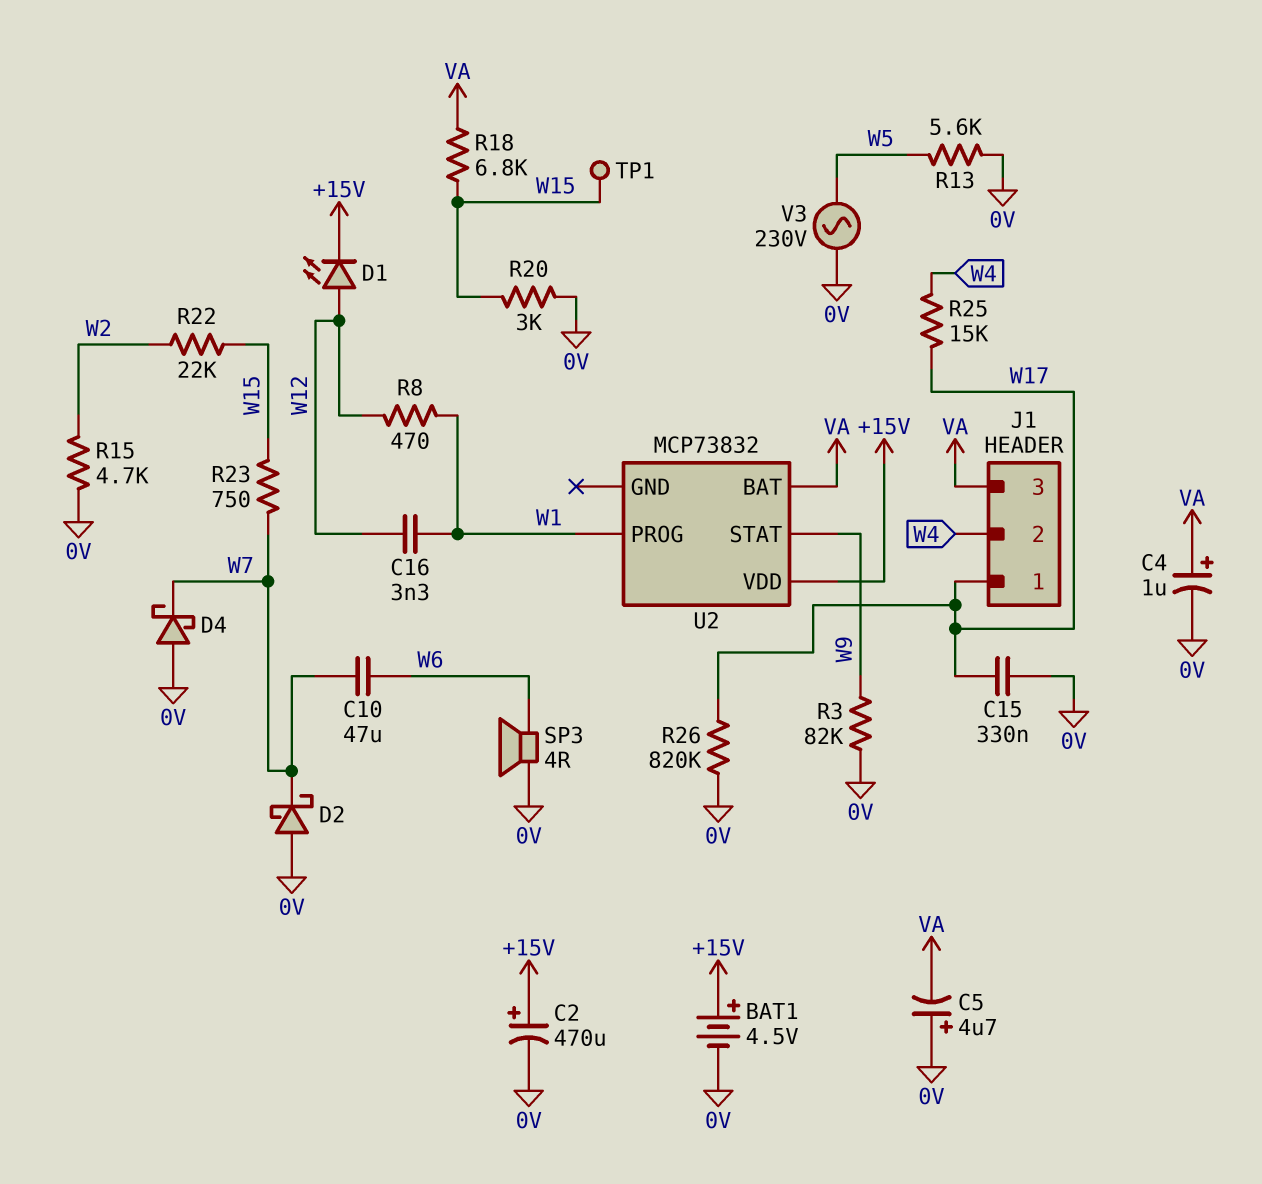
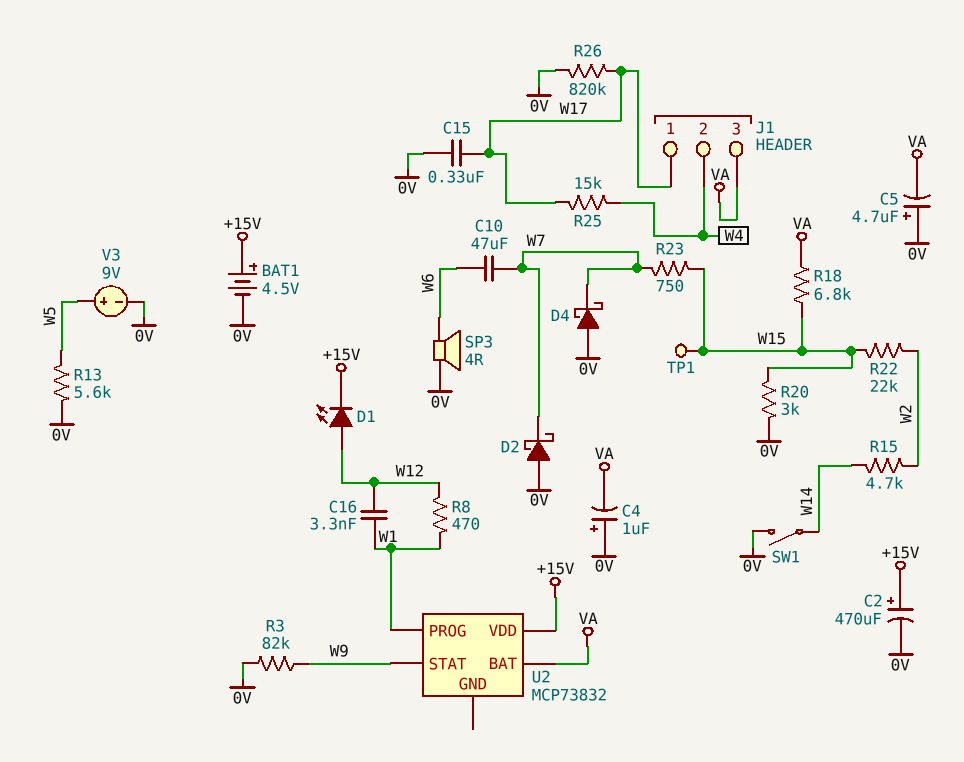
C4: 1uF (plus VA, minus 0V) -> 1uF (plus 0V, minus VA)
R15: 4.7k (0V, W2) -> 4.7k (W2, W14)
SW1: none -> switch (0V, W14)
V3: AC 230V (0V, W5) -> 9V (plus W5, minus 0V)

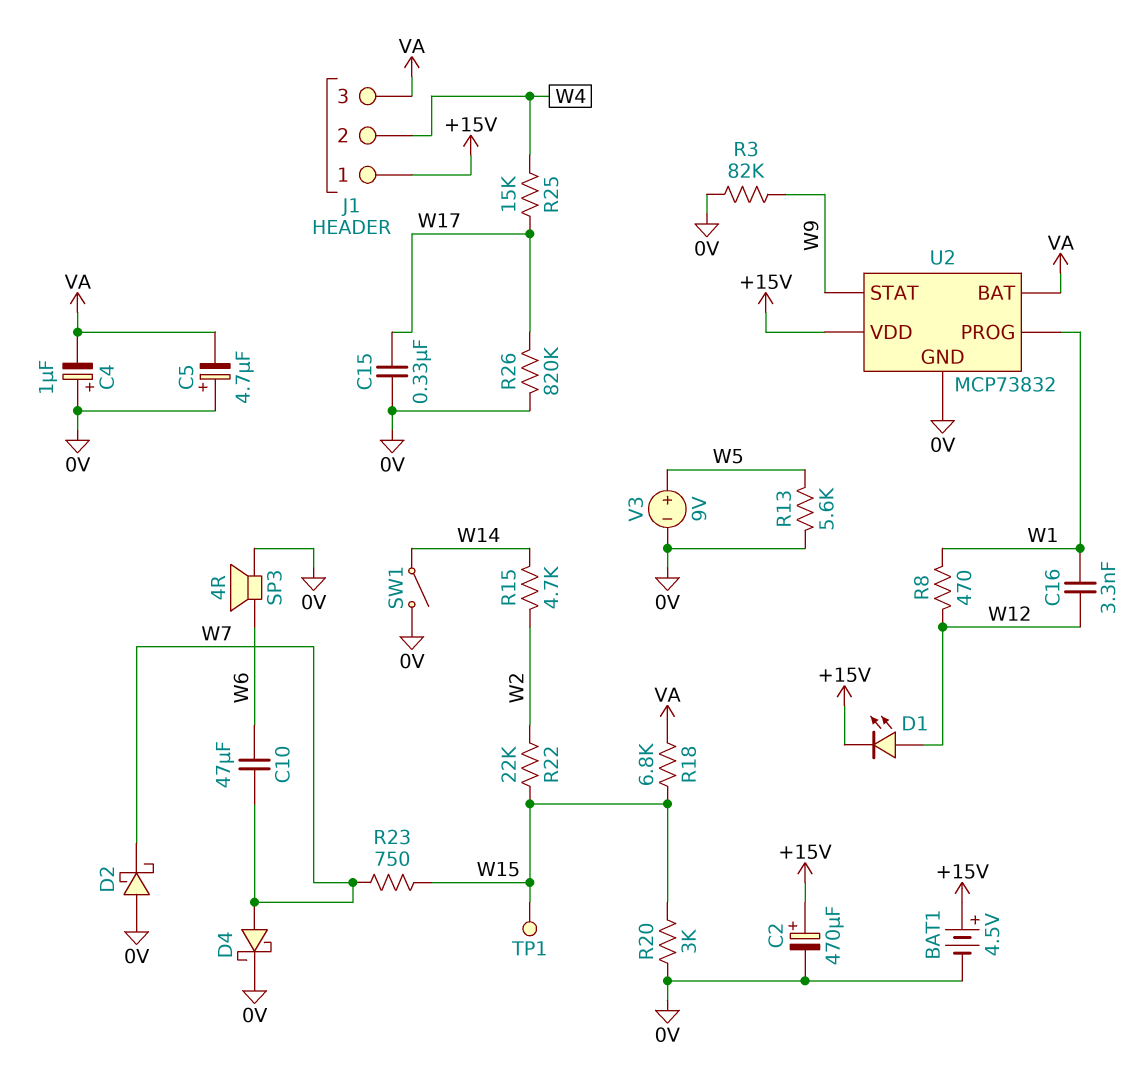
D4: schottky (A 0V, K W7) -> schottky (A W7, K 0V)
J1 pin 1: W17 -> +15V
U2 pin GND: none -> 0V

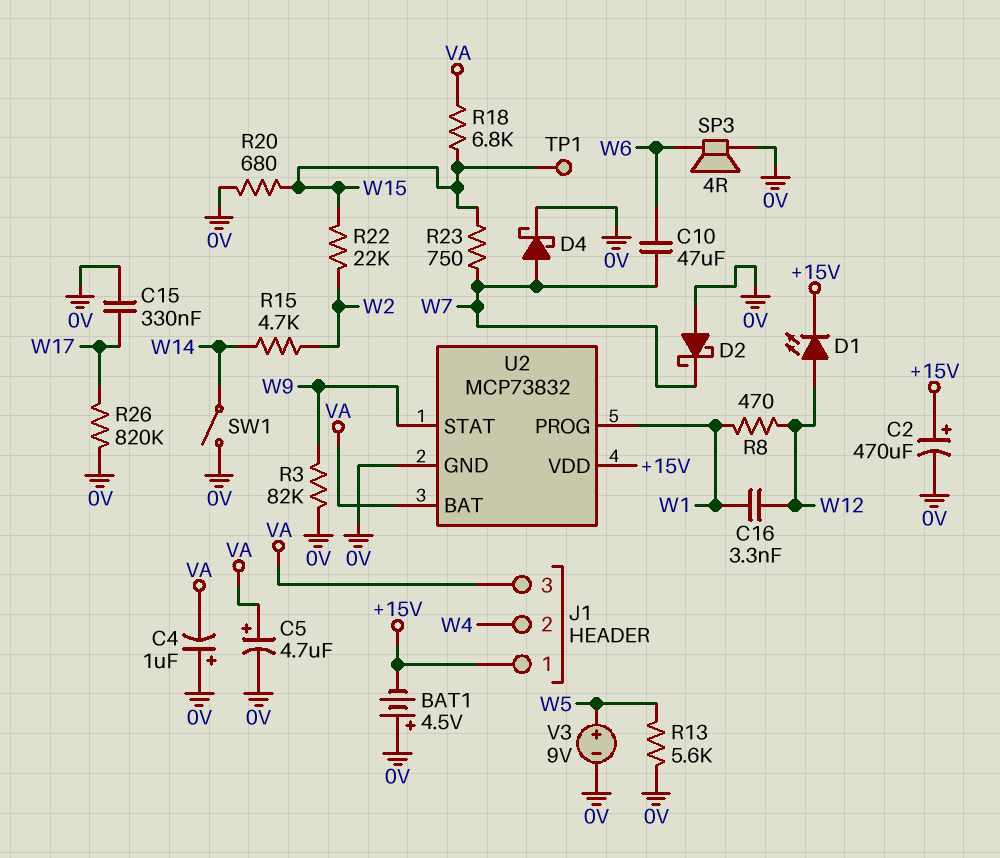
BAT1: 4.5V (plus +15V, minus 0V) -> 4.5V (plus 0V, minus +15V)
C5: 4.7uF (plus 0V, minus VA) -> 4.7uF (plus VA, minus 0V)
R20: 3k (0V, W15) -> 680 (0V, W15)
R25: 15k (W4, W17) -> none

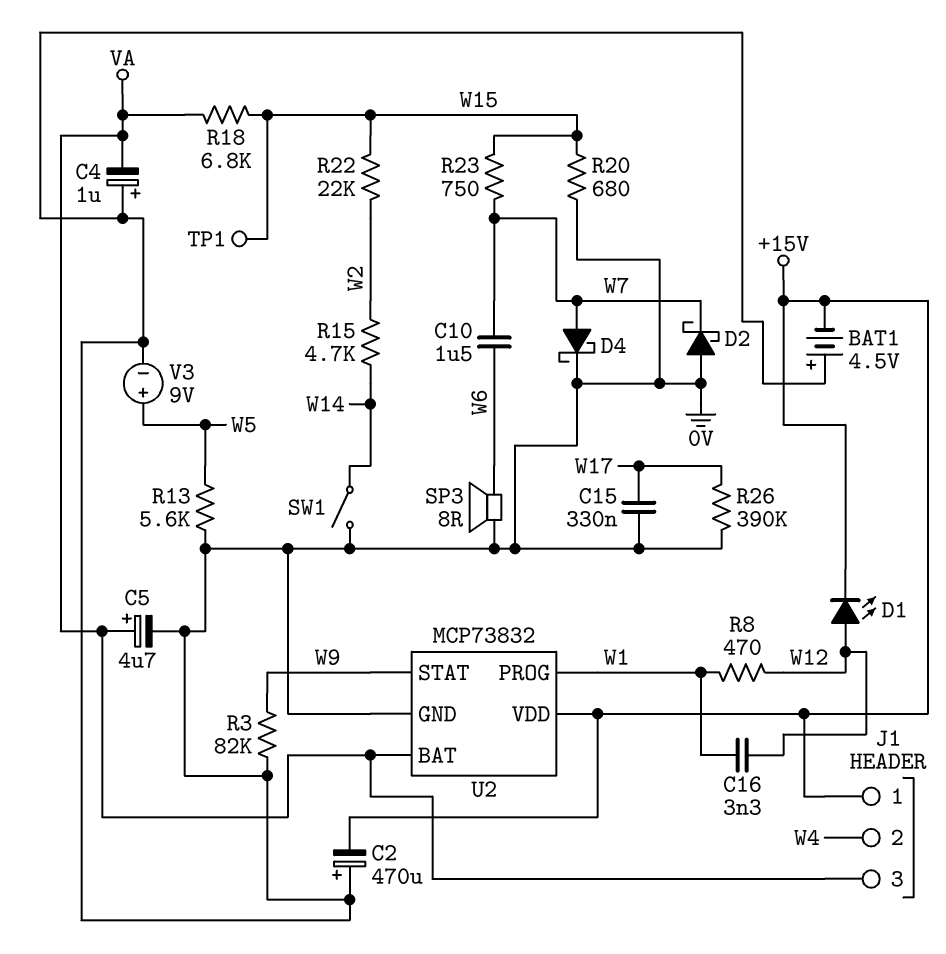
C2: 470uF (plus +15V, minus 0V) -> 470uF (plus 0V, minus +15V)
C10: 47uF (W6, W7) -> 1.5uF (W6, W7)
R26: 820k (0V, W17) -> 390k (0V, W17)
SP3: speaker 4R (0V, W6) -> speaker 8R (0V, W6)

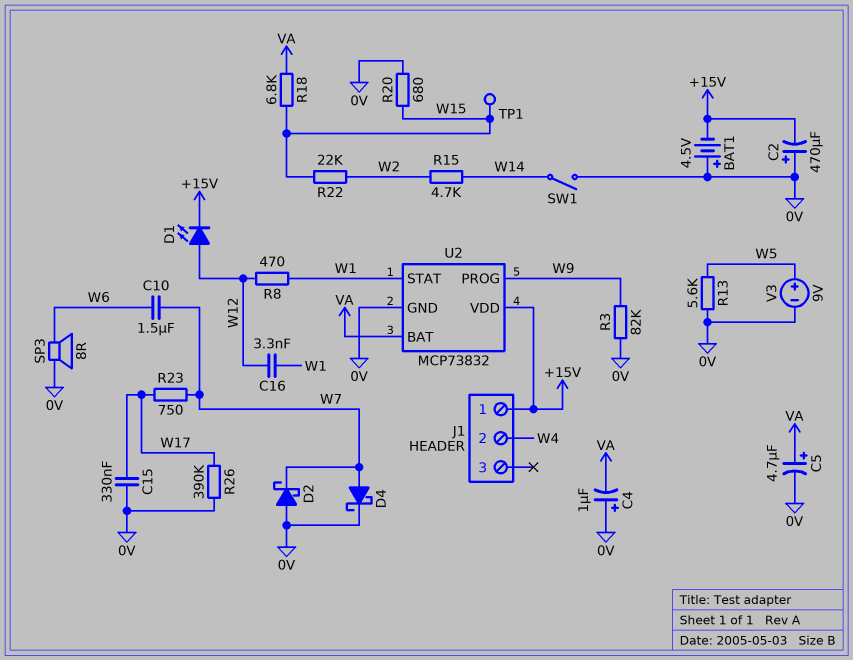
J1 pin 3: VA -> none
R23: 750 (W7, W15) -> 750 (W7, W17)
U2 pin PROG: W1 -> W9
U2 pin STAT: W9 -> W1

